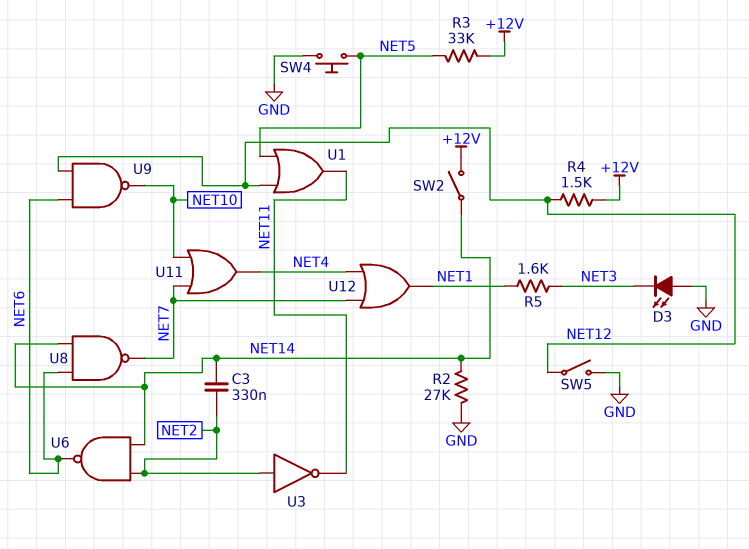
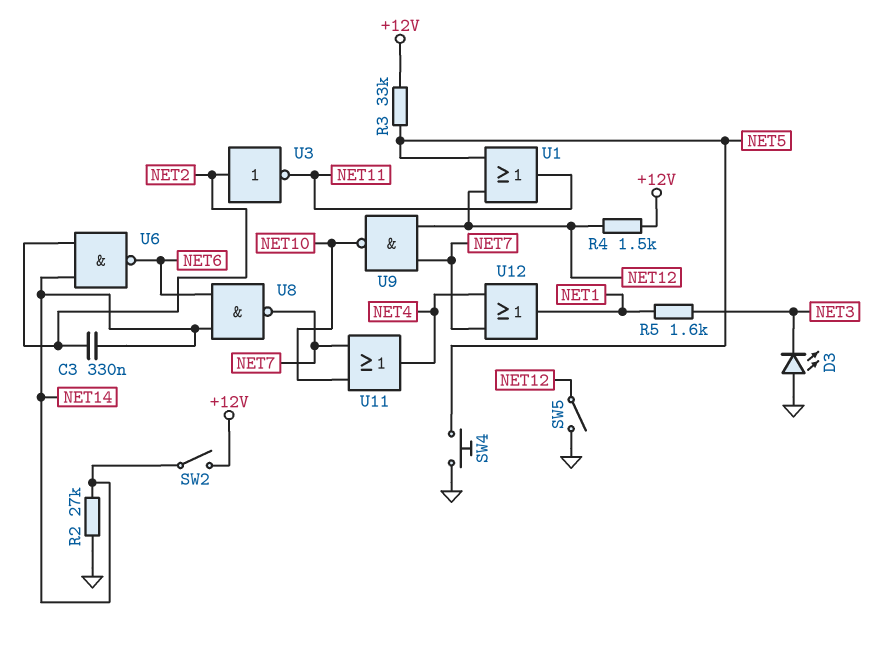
U9: NAND (in NET6, in NET12, out NET10) -> NAND (in NET7, in NET12, out NET10)

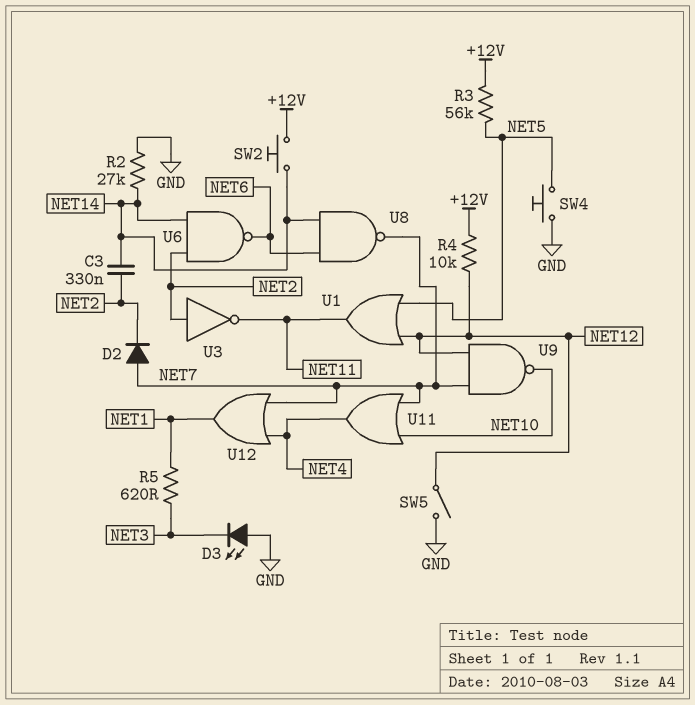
D2: none -> diode (A NET7, K NET2)
R3: 33k (+12V, NET5) -> 56k (+12V, NET5)
R4: 1.5k (+12V, NET12) -> 10k (+12V, NET12)
R5: 1.6k (NET1, NET3) -> 620 (NET1, NET3)
SW2: switch (+12V, NET14) -> button (+12V, NET14)

